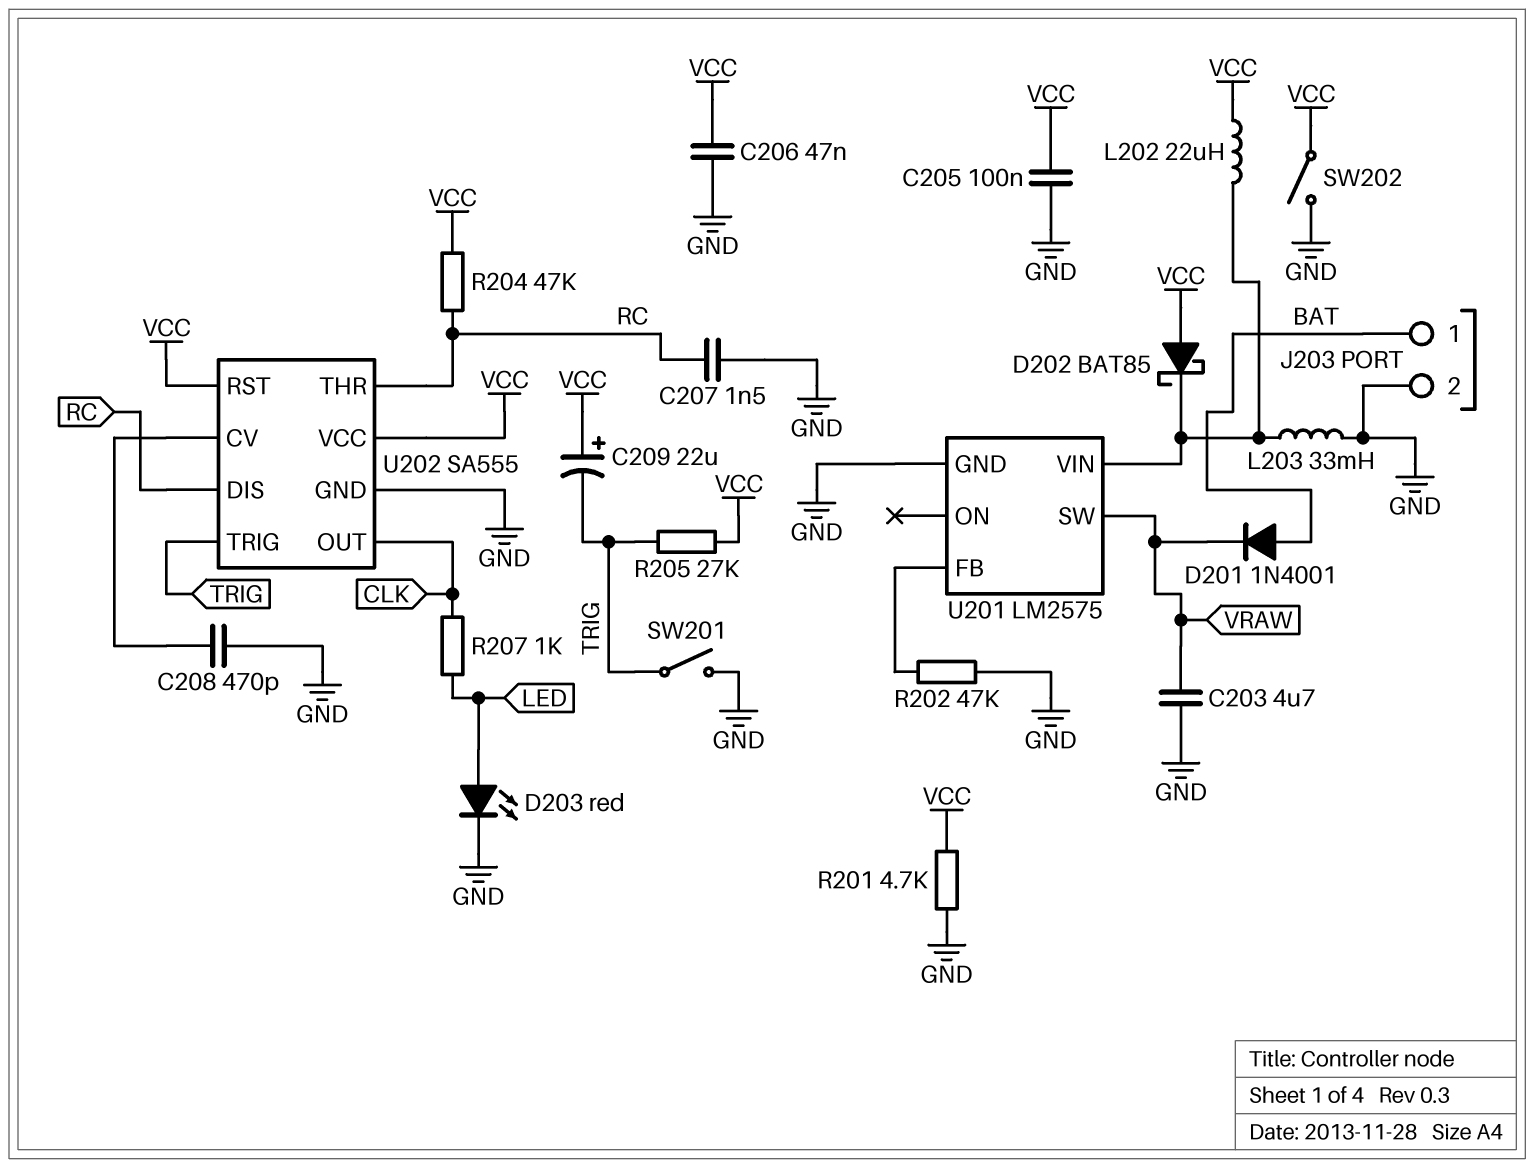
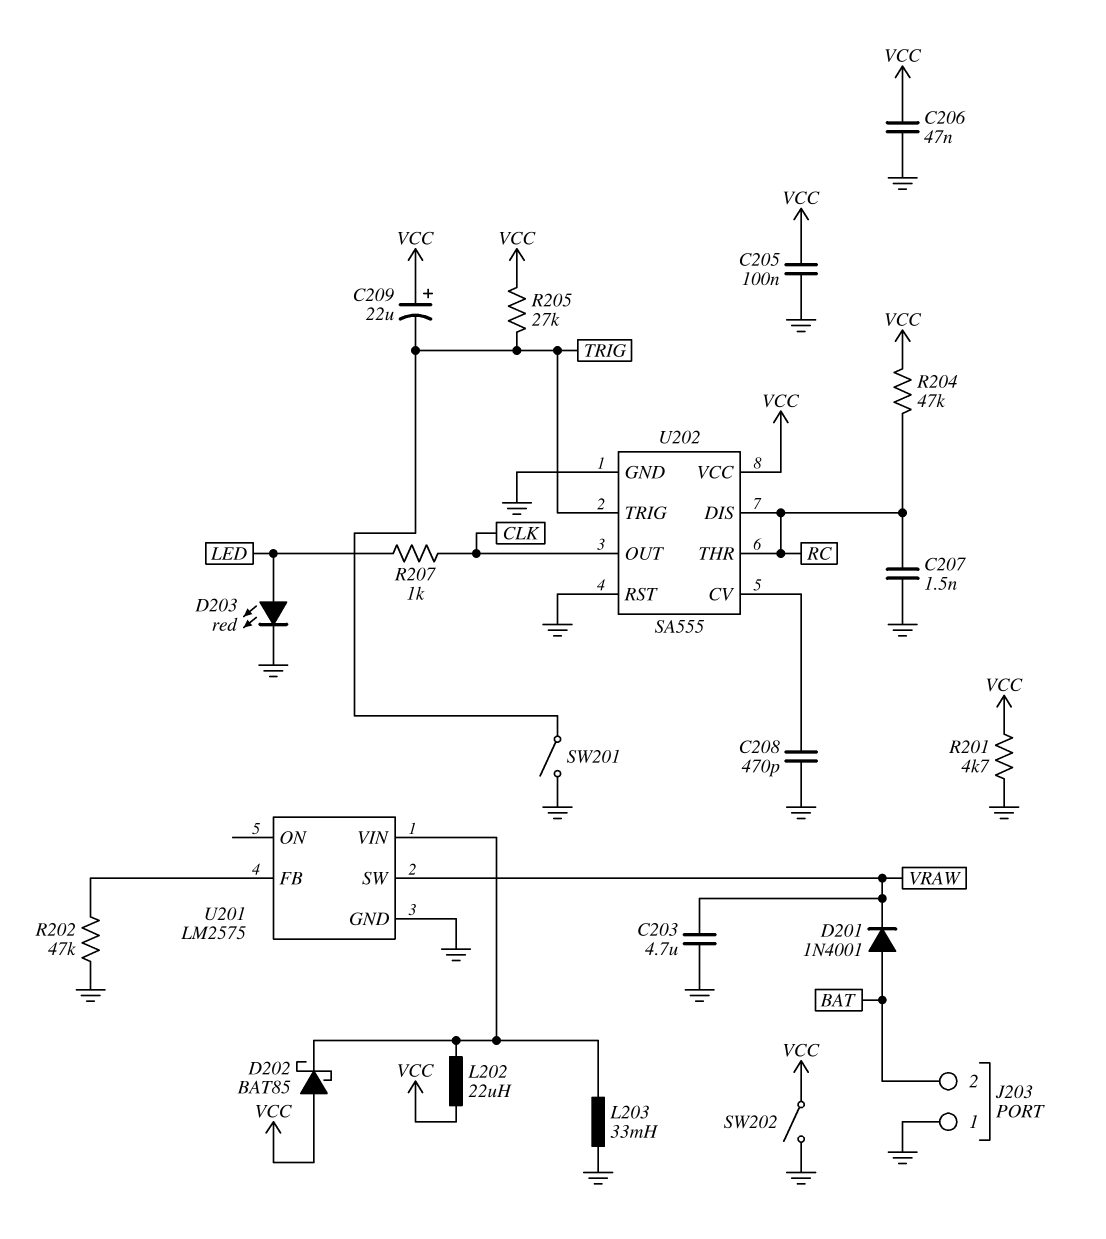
J203 pin 1: BAT -> GND
J203 pin 2: GND -> BAT
U202 pin RST: VCC -> GND

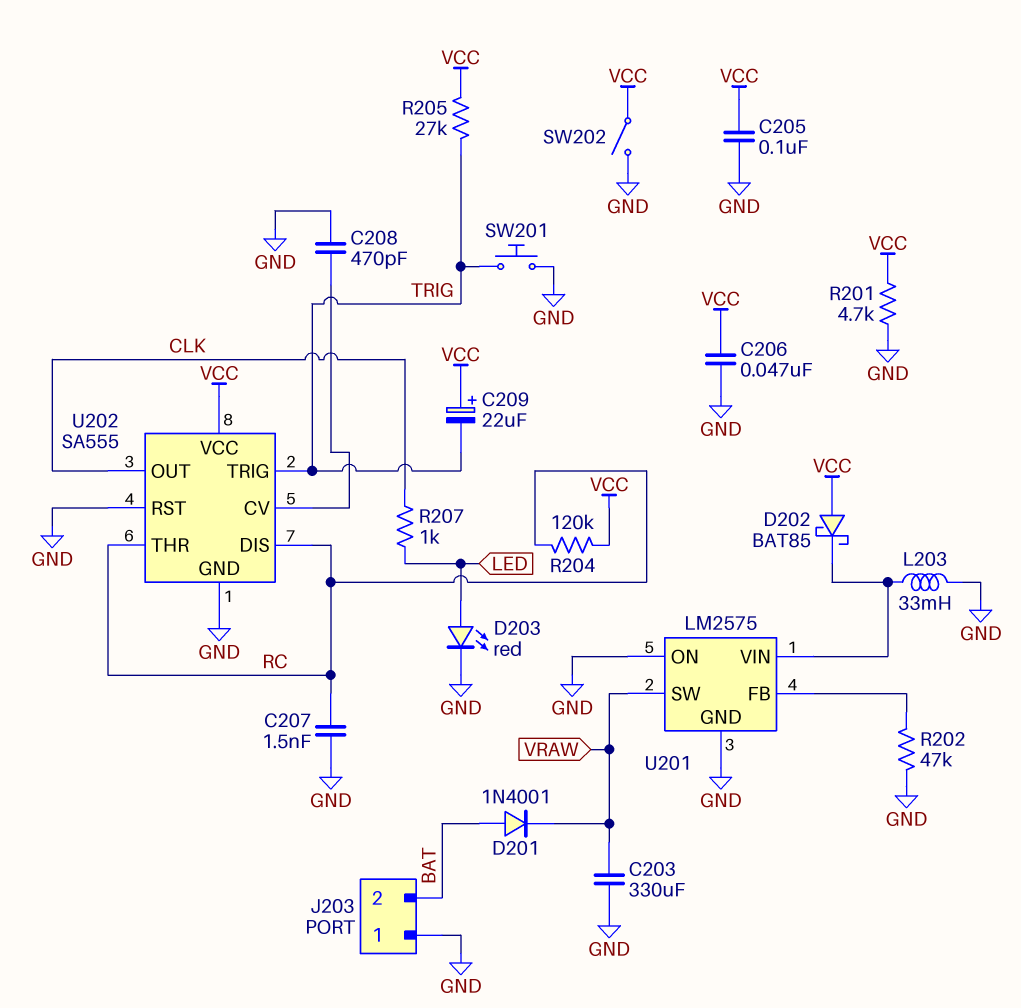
C203: 4.7uF (GND, VRAW) -> 330uF (GND, VRAW)
L202: 22uH (U201/VIN, VCC) -> none
R204: 47k (RC, VCC) -> 120k (RC, VCC)
SW201: switch (GND, TRIG) -> button (GND, TRIG)
U201 pin ON: none -> GND

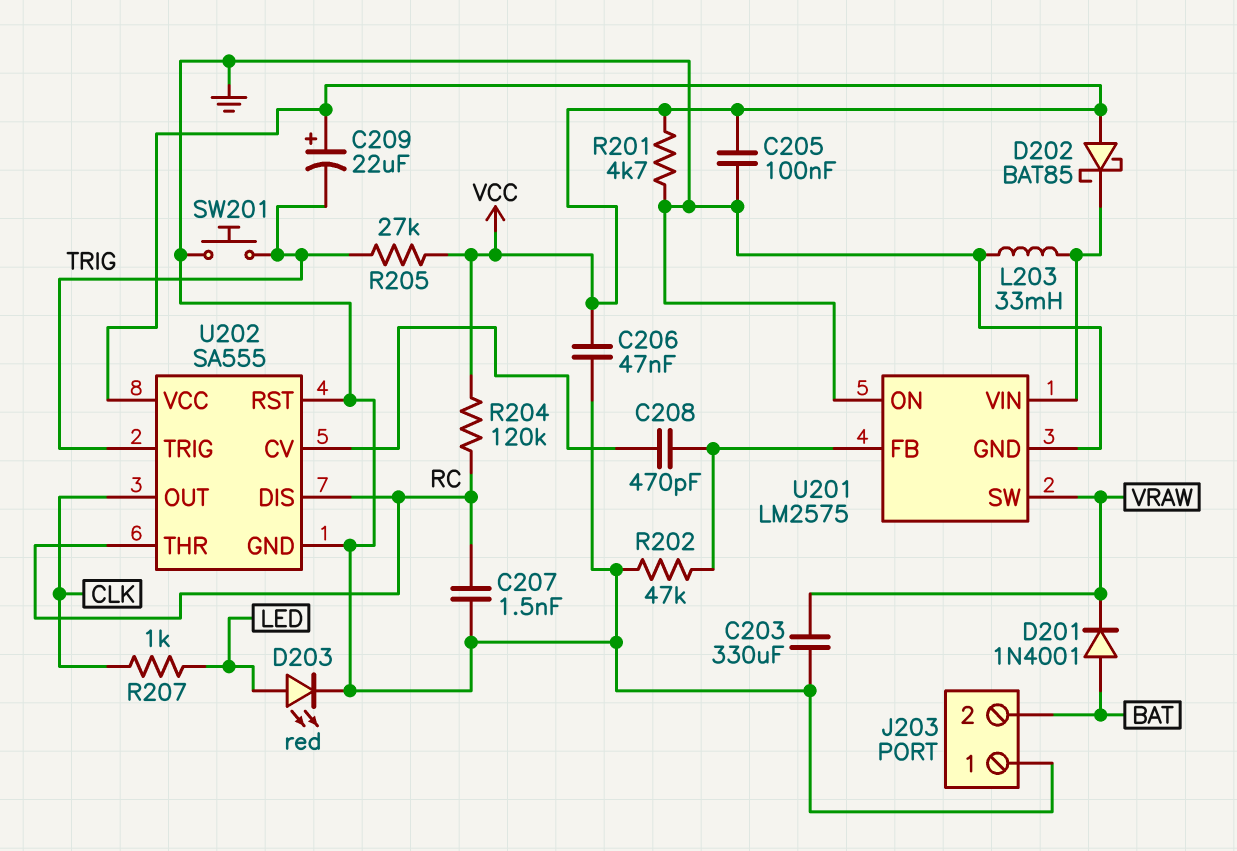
C208: 470pF (GND, U202/CV) -> 470pF (U201/FB, U202/CV)
SW202: switch (GND, VCC) -> none

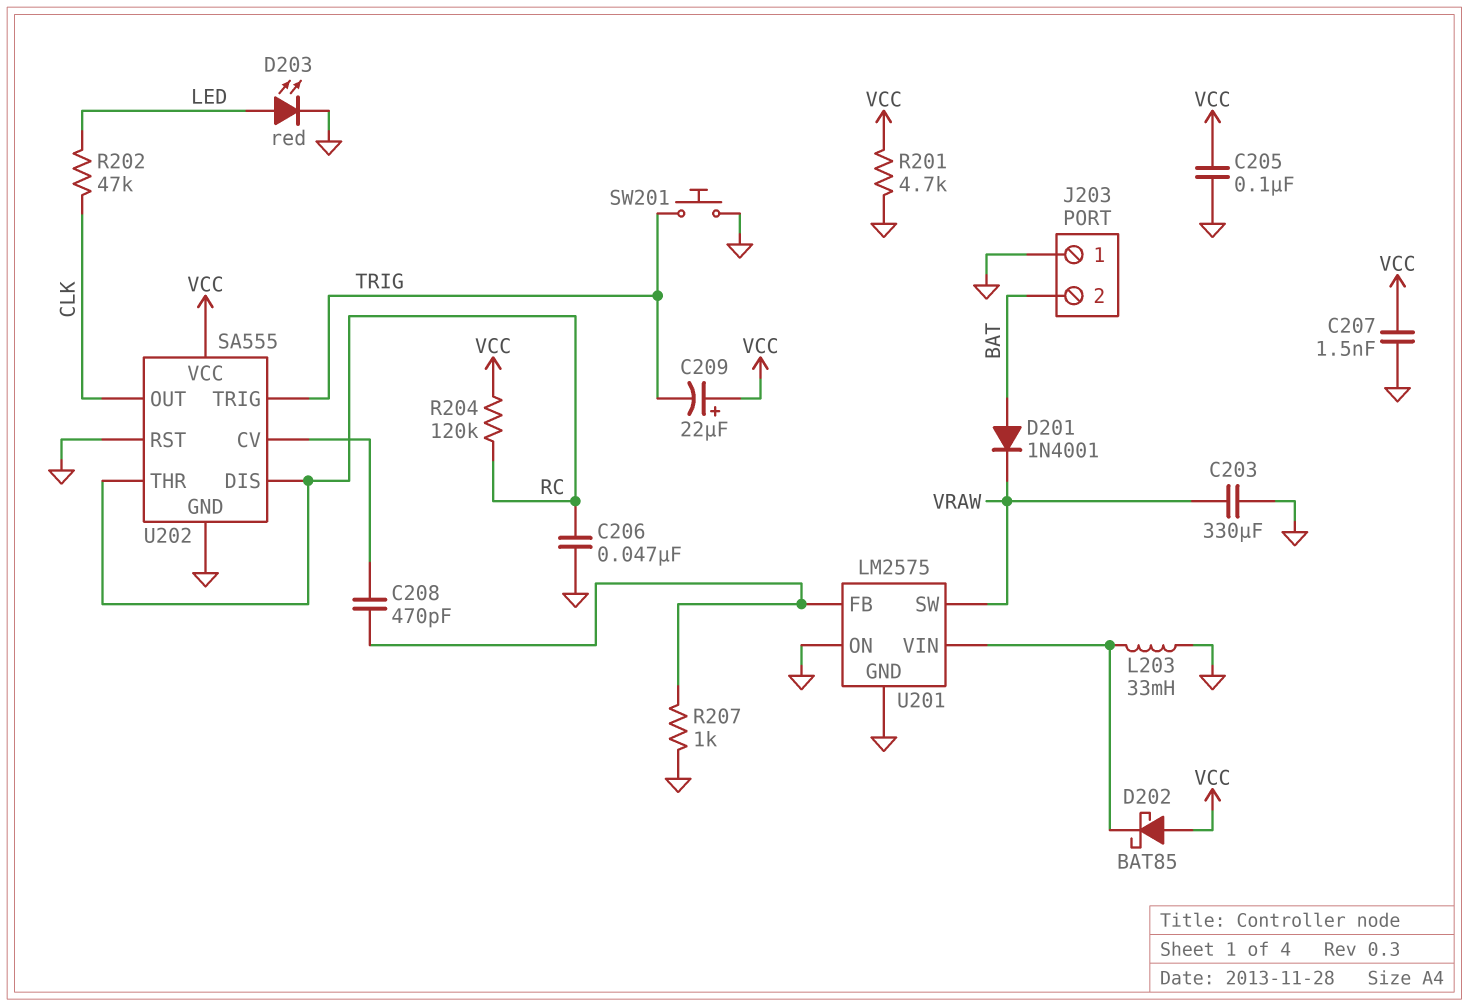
C206: 47nF (GND, VCC) -> 47nF (GND, RC)
C207: 1.5nF (GND, RC) -> 1.5nF (GND, VCC)
R202: 47k (GND, U201/FB) -> 47k (CLK, LED)
R205: 27k (TRIG, VCC) -> none
R207: 1k (CLK, LED) -> 1k (GND, U201/FB)

